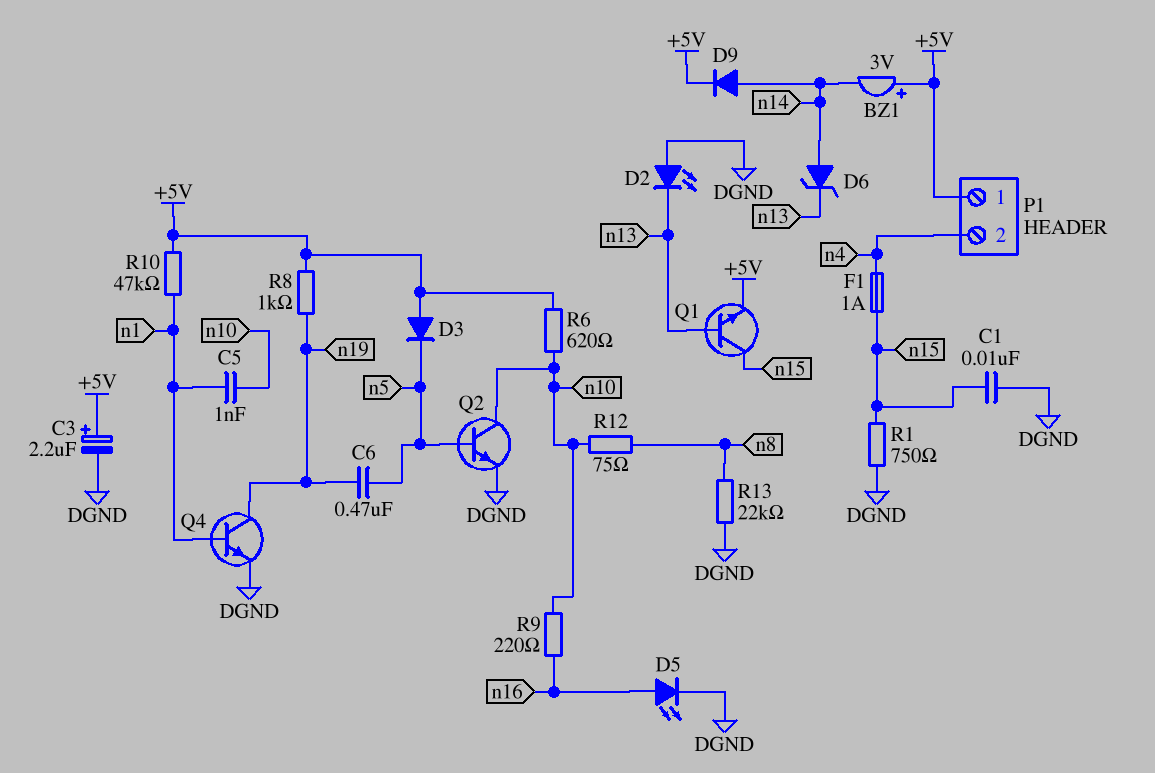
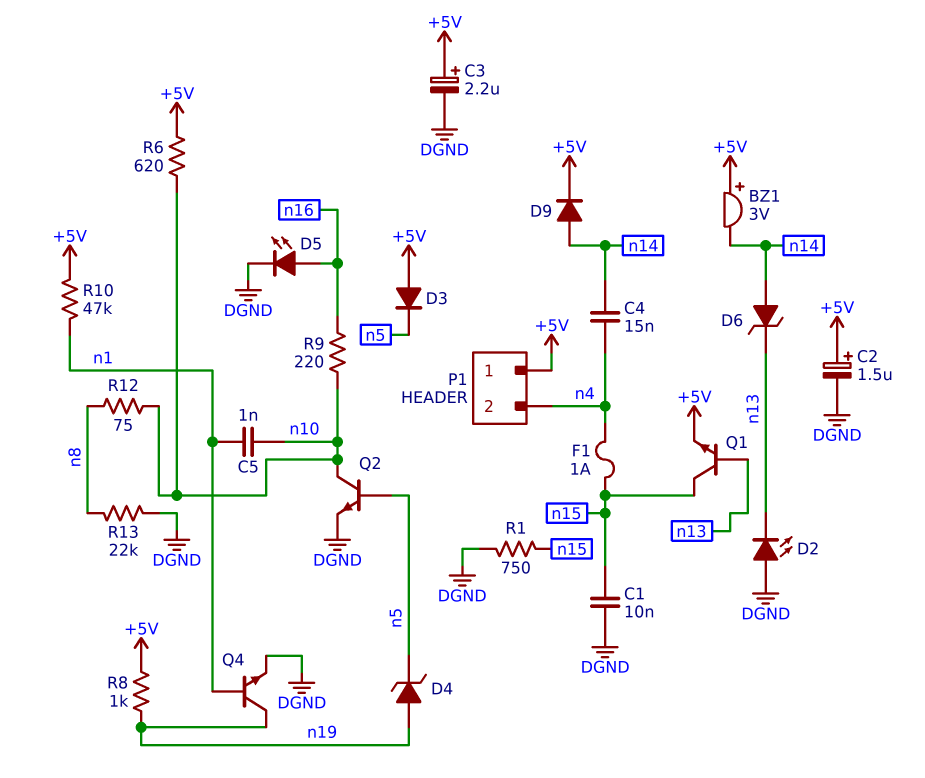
C2: none -> 1.5uF (plus +5V, minus DGND)
C4: none -> 15nF (n4, n14)
C6: 470nF (n5, n19) -> none
D4: none -> zener (A n19, K n5)

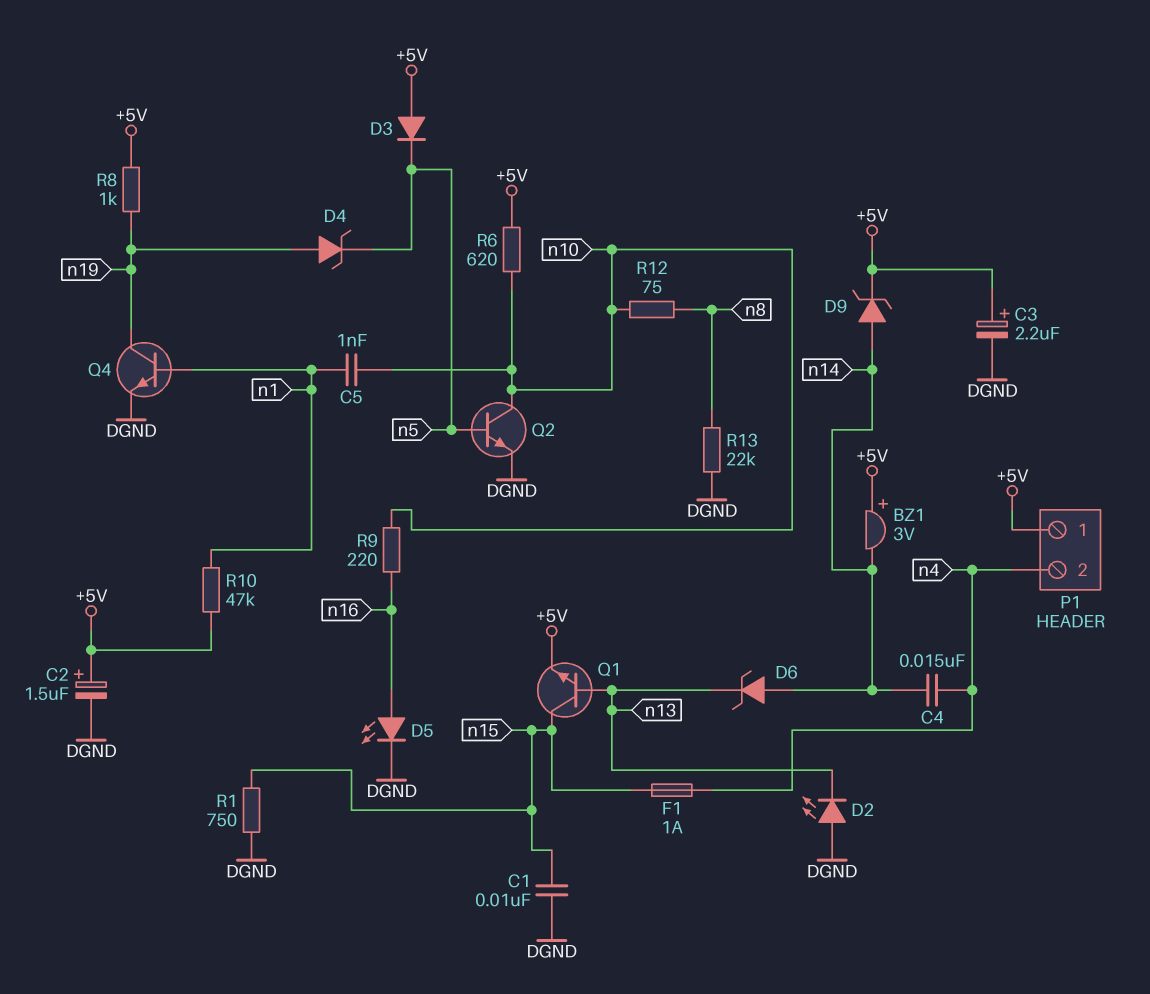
D9: diode (A n14, K +5V) -> zener (A n14, K +5V)

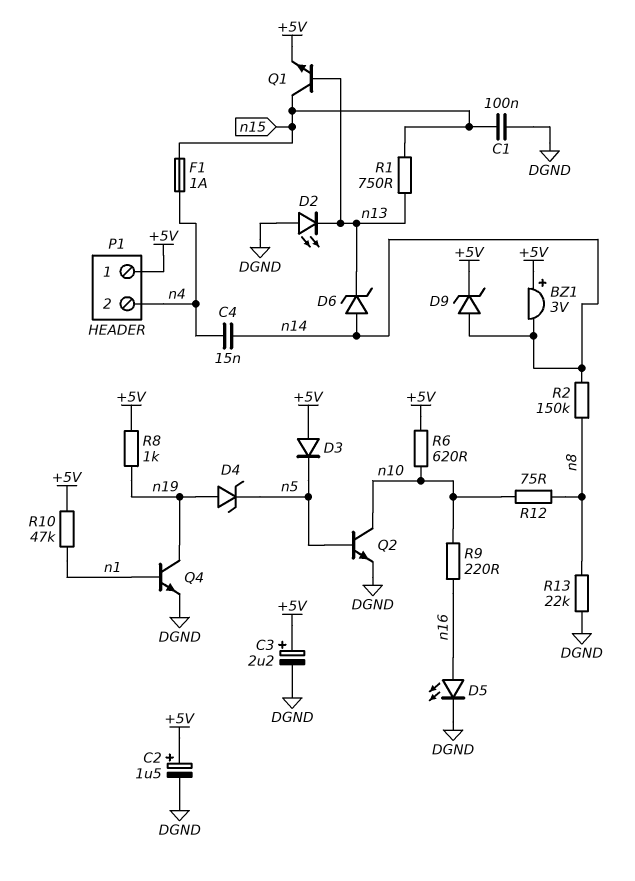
C1: 10nF (DGND, n15) -> 100nF (DGND, n15)
C5: 1nF (n1, n10) -> none
R1: 750 (DGND, n15) -> 750 (n13, n15)
R2: none -> 150k (n8, n14)

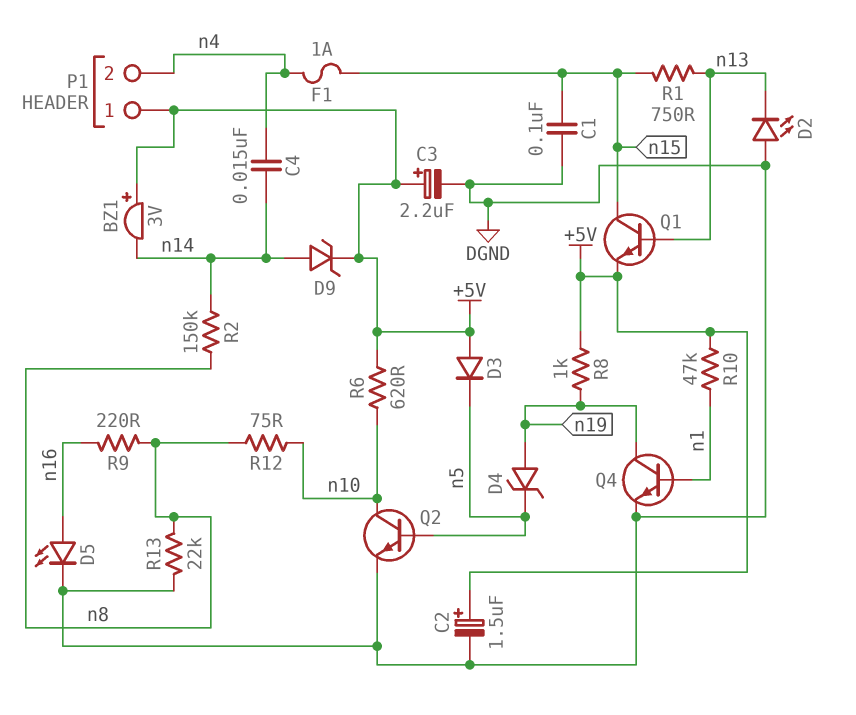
D6: zener (A n14, K n13) -> none
R9: 220 (n10, n16) -> 220 (n8, n16)

